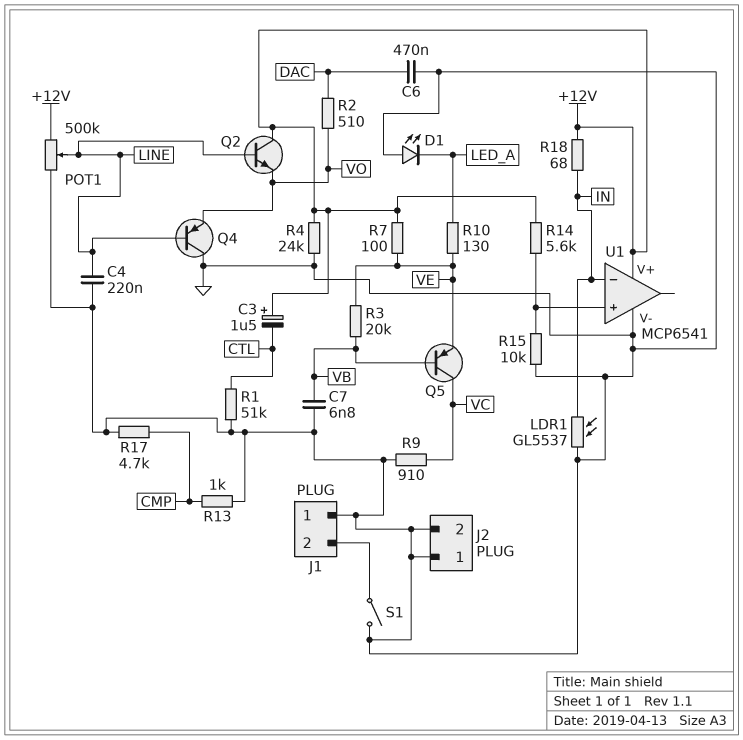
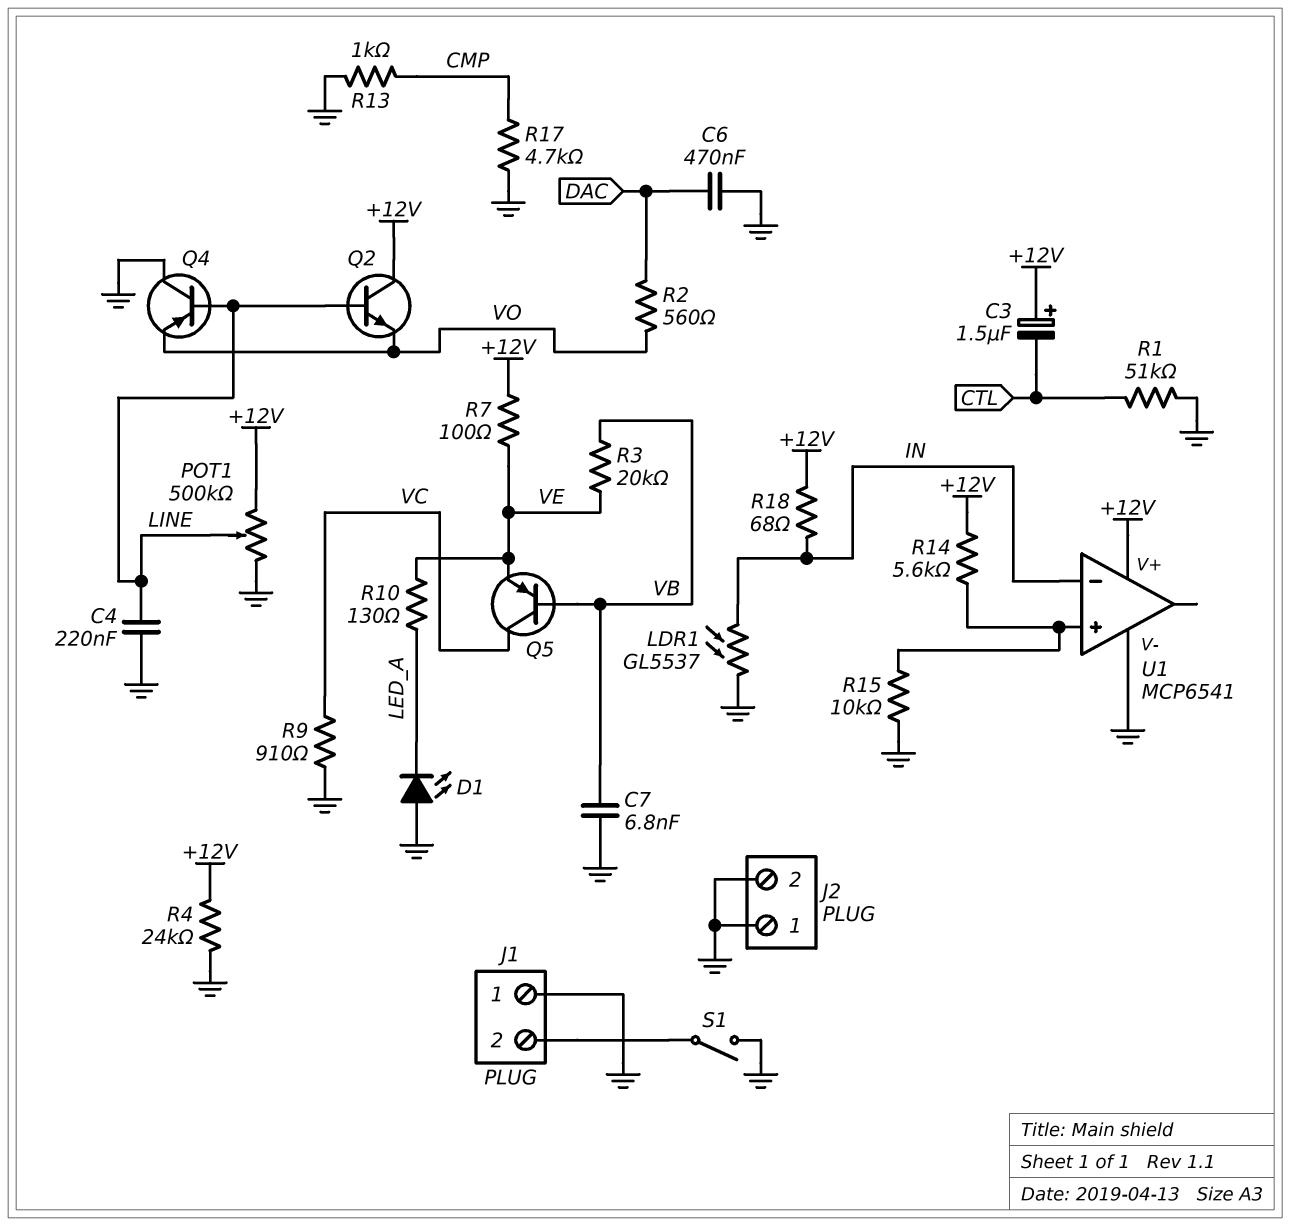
R2: 510 (DAC, VO) -> 560 (DAC, VO)

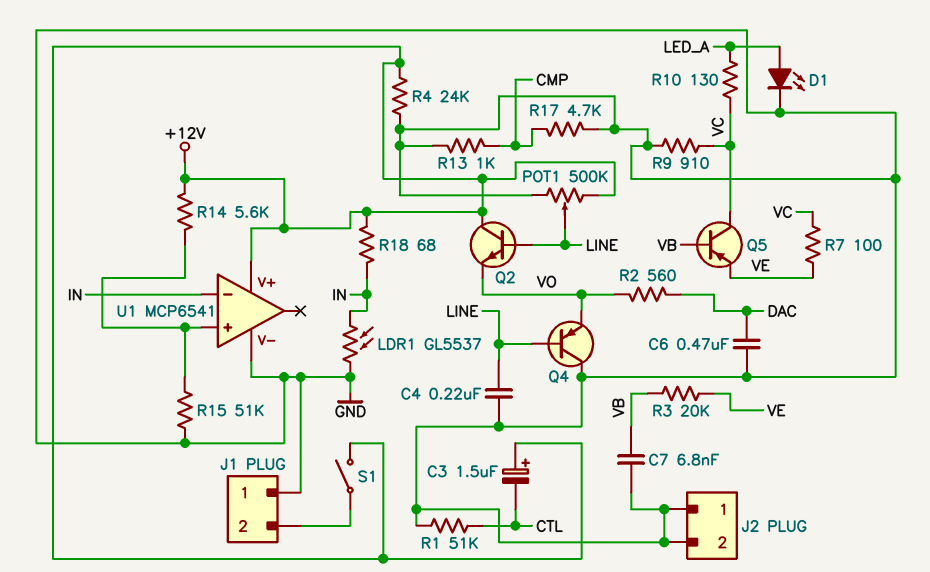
D1: LED (A GND, K LED_A) -> LED (A LED_A, K GND)
R7: 100 (+12V, VE) -> 100 (VC, VE)
R10: 130 (LED_A, VE) -> 130 (LED_A, VC)
R15: 10k (GND, U1/in+) -> 51k (GND, U1/in+)
S1: switch (GND, J1/2) -> switch (+12V, J1/2)

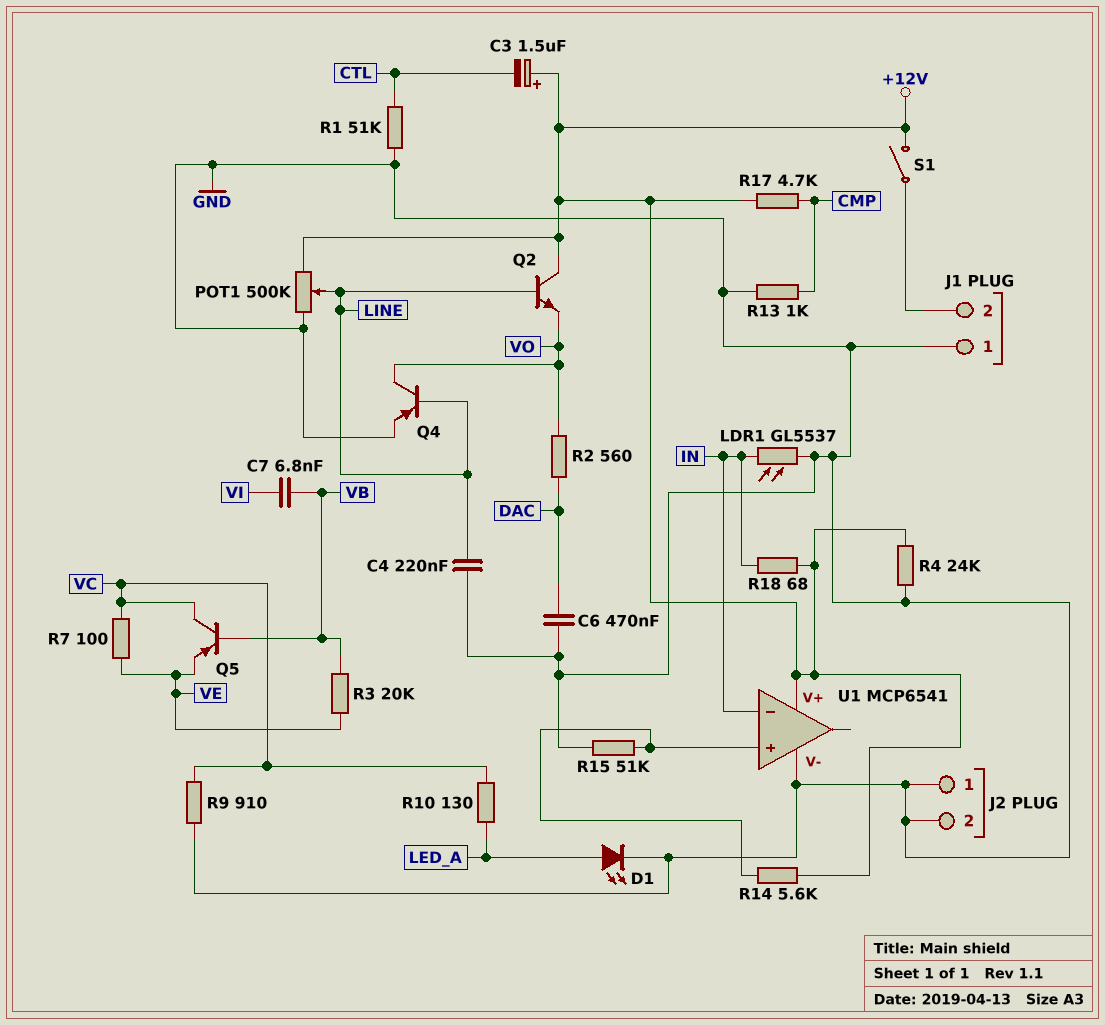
C7: 6.8nF (GND, VB) -> 6.8nF (VB, VI)
Q4: PNP (B LINE, C GND, E VO) -> PNP (B LINE, C VO, E GND)
R17: 4.7k (CMP, GND) -> 4.7k (+12V, CMP)

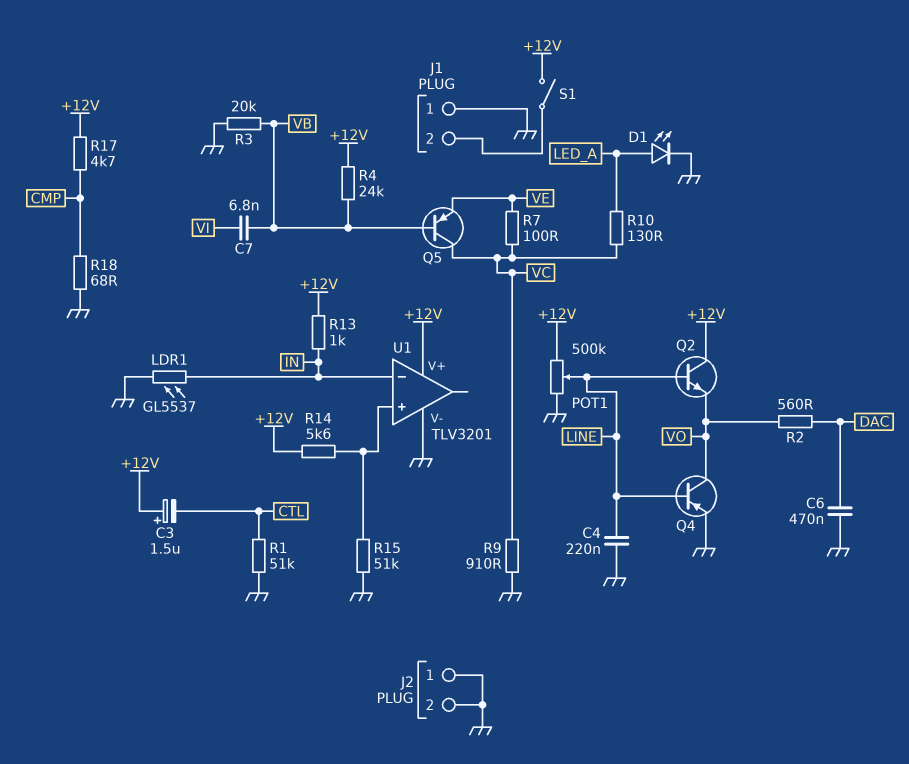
R3: 20k (VB, VE) -> 20k (GND, VB)
R4: 24k (+12V, GND) -> 24k (+12V, VB)
R13: 1k (CMP, GND) -> 1k (+12V, IN)
R18: 68 (+12V, IN) -> 68 (CMP, GND)
U1: MCP6541 -> TLV3201

